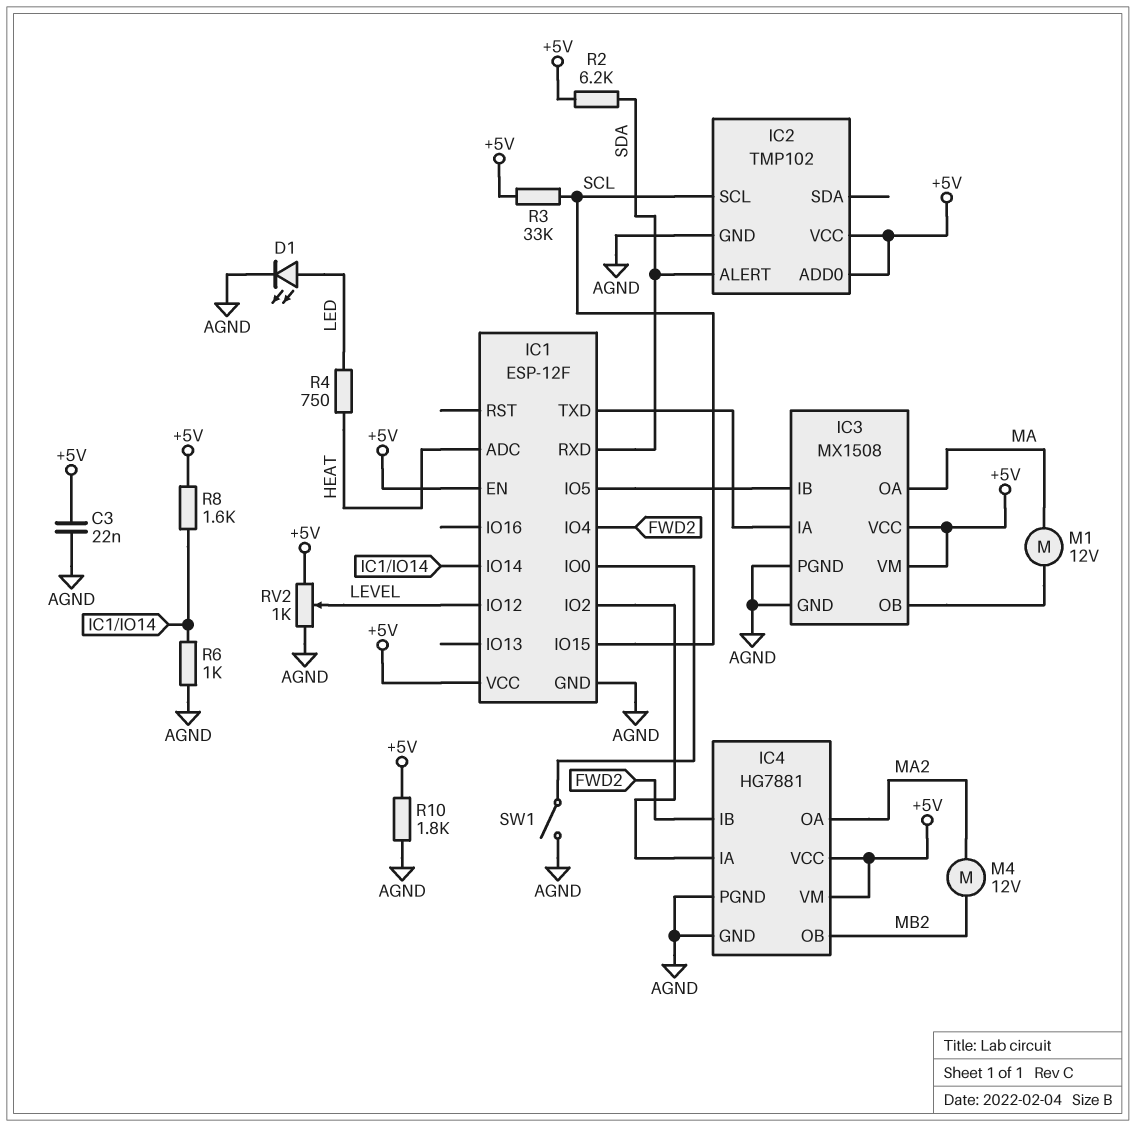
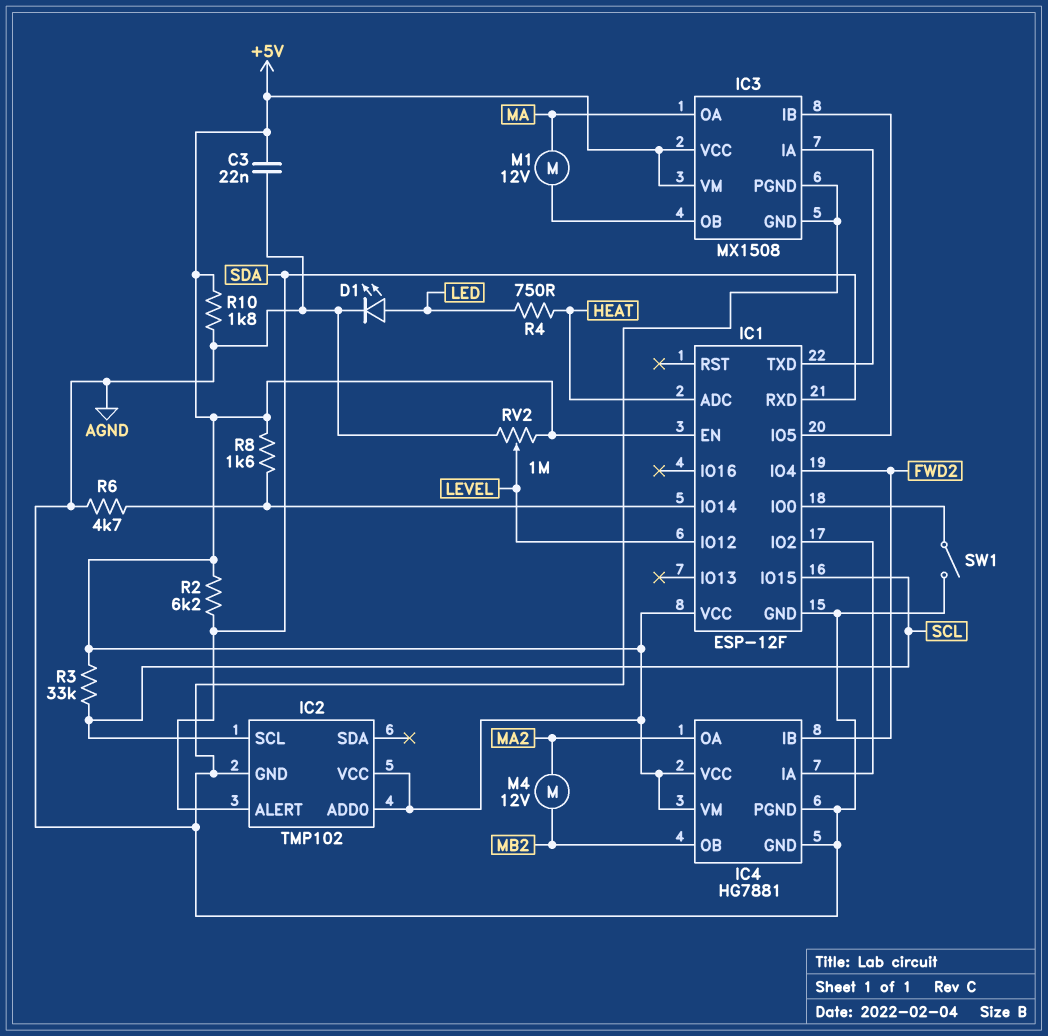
R6: 1k (AGND, IC1/IO14) -> 4.7k (AGND, IC1/IO14)
RV2: 1k (+5V, AGND, wiper LEVEL) -> 1M (+5V, AGND, wiper LEVEL)

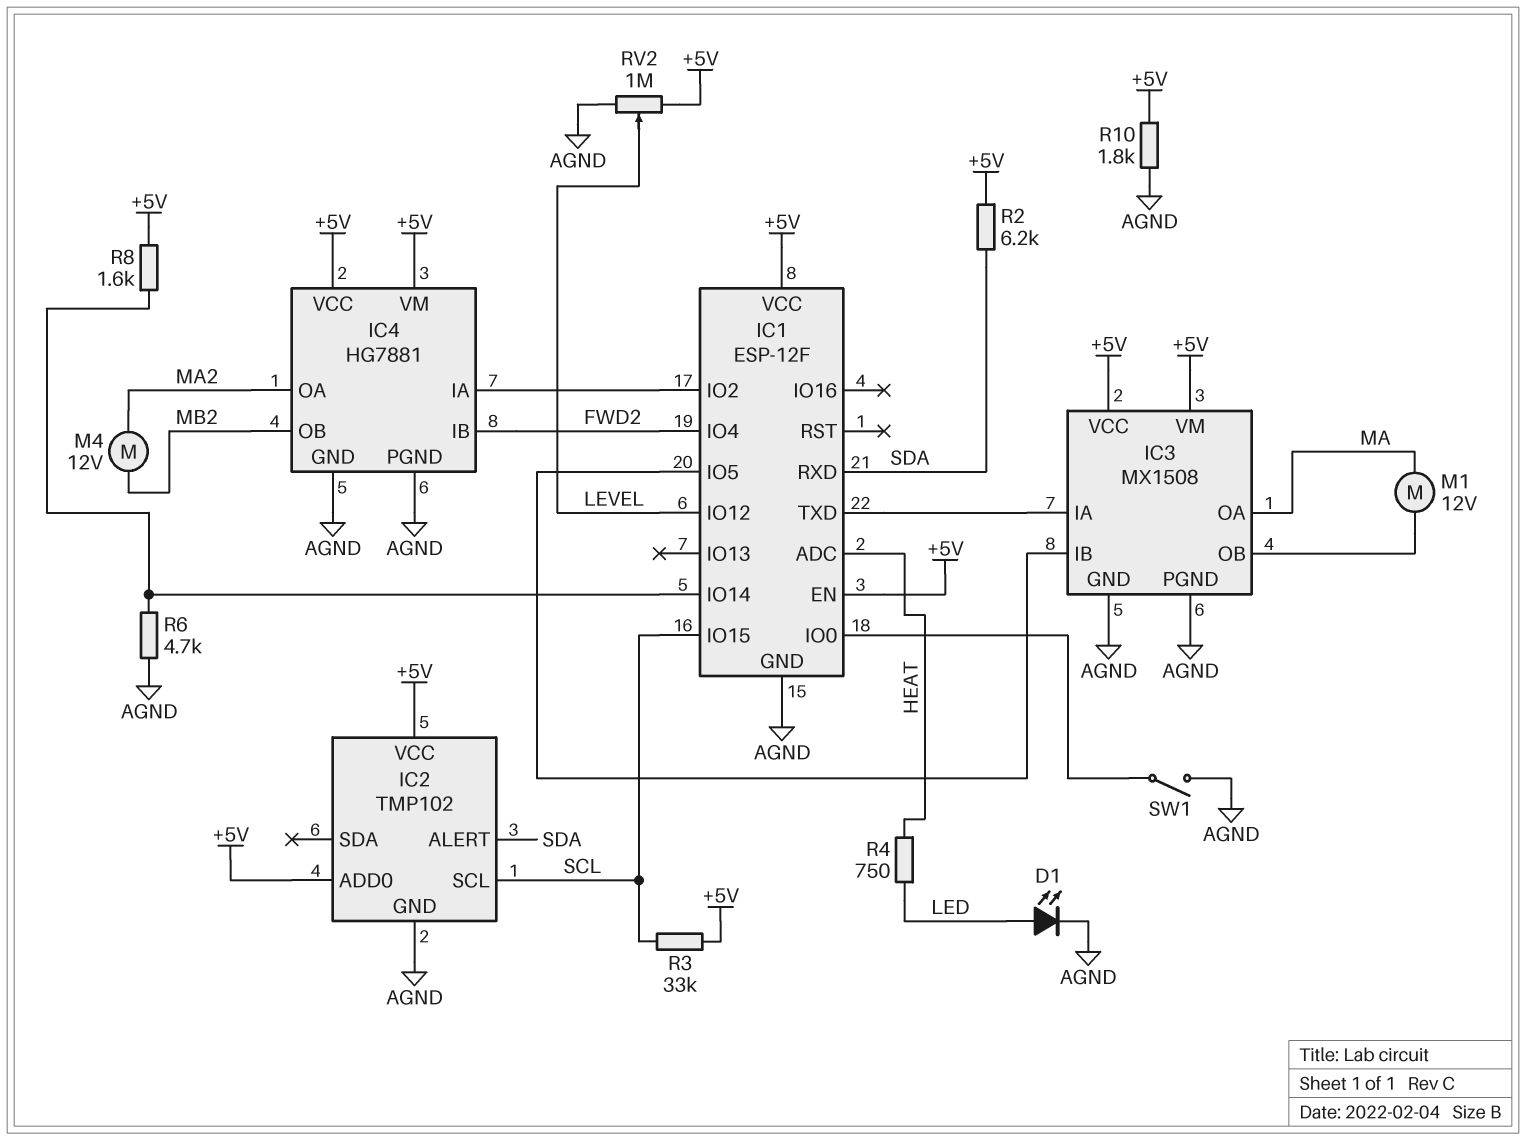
C3: 22nF (+5V, AGND) -> none

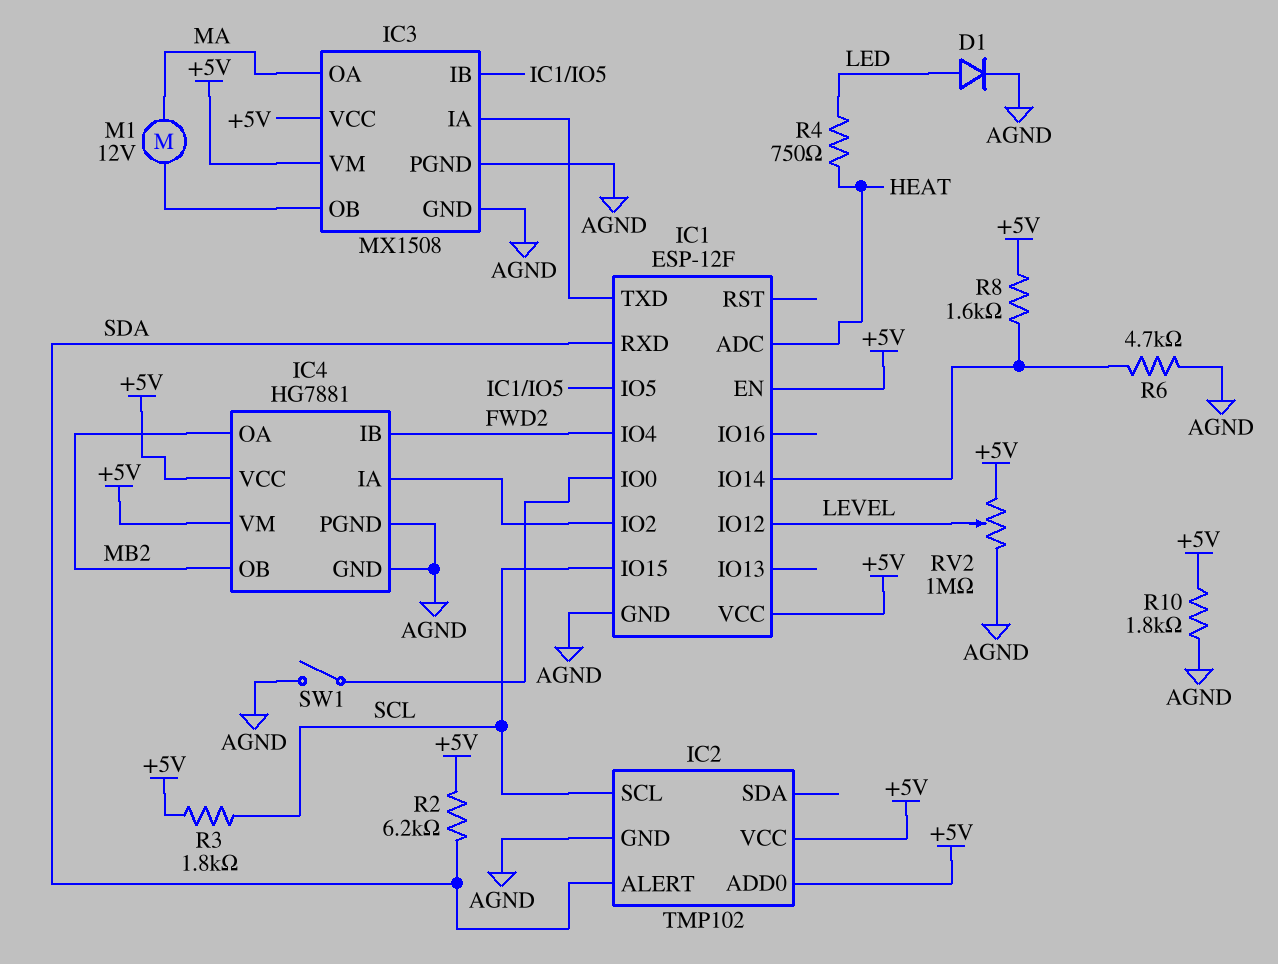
D1: LED (A LED, K AGND) -> diode (A LED, K AGND)
IC4 pin OA: MA2 -> MB2
M4: motor 12V (MA2, MB2) -> none
R3: 33k (+5V, SCL) -> 1.8k (+5V, SCL)

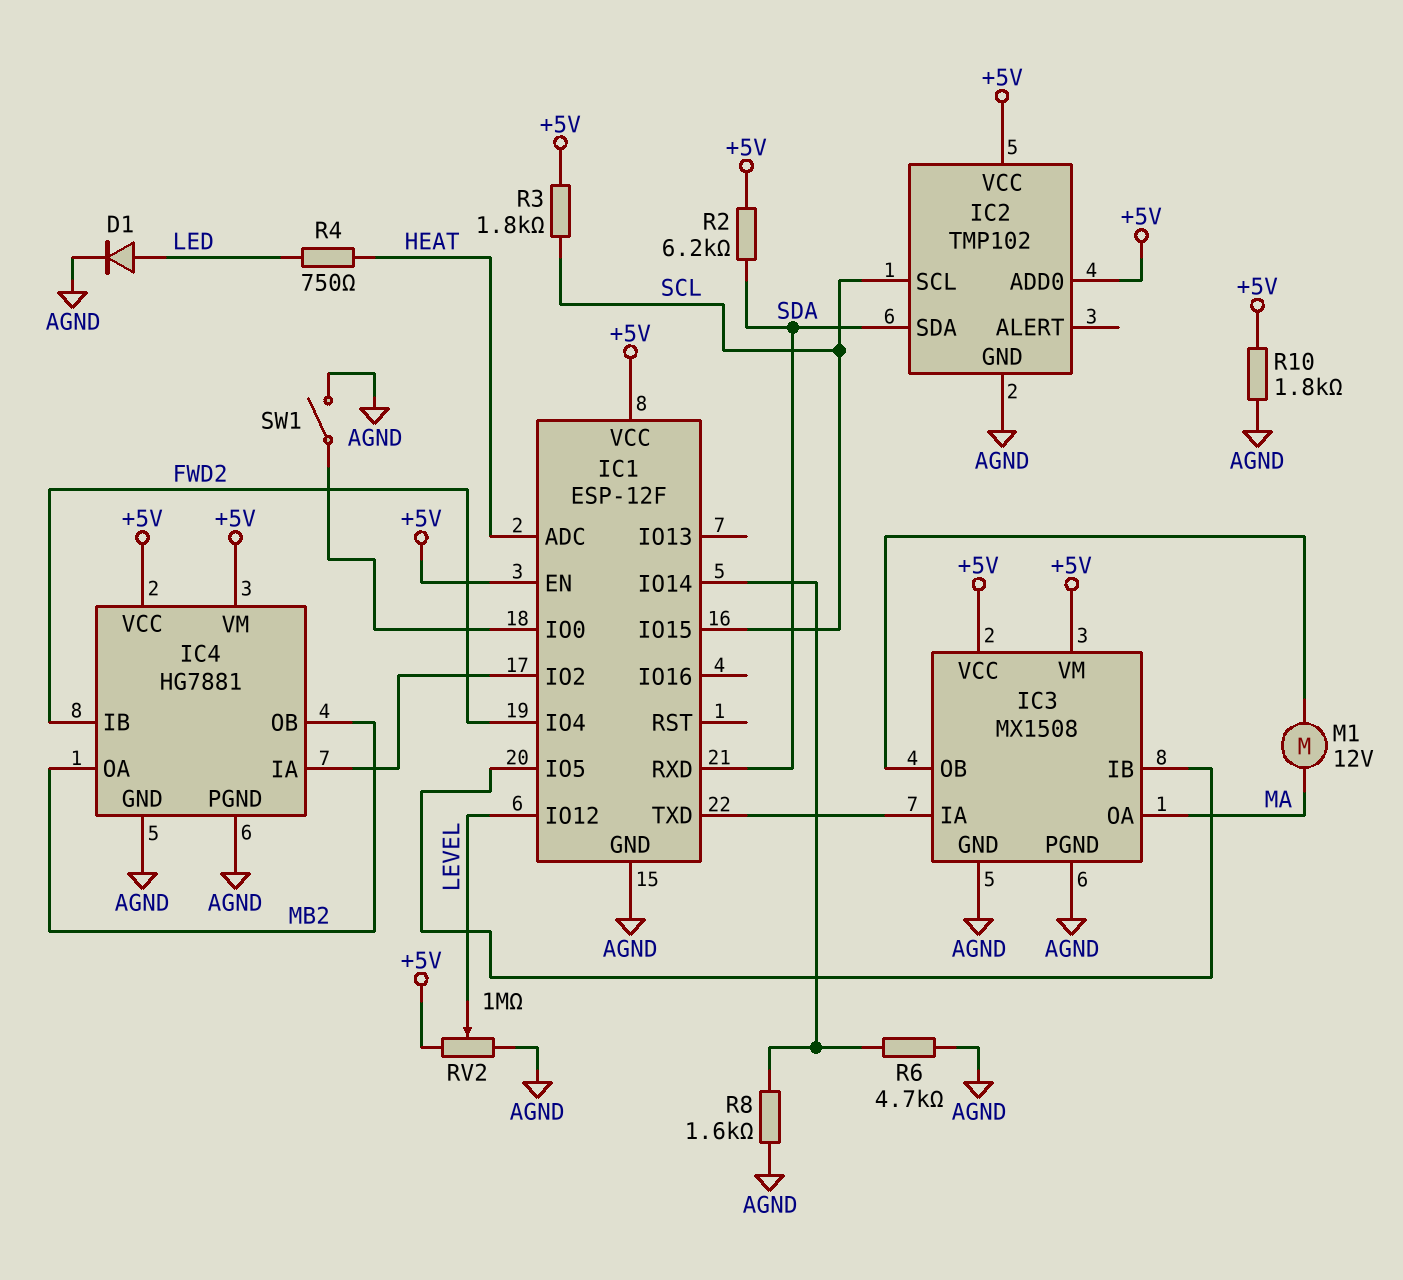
IC2 pin ALERT: SDA -> none
IC2 pin SDA: none -> SDA
R8: 1.6k (+5V, IC1/IO14) -> 1.6k (AGND, IC1/IO14)

